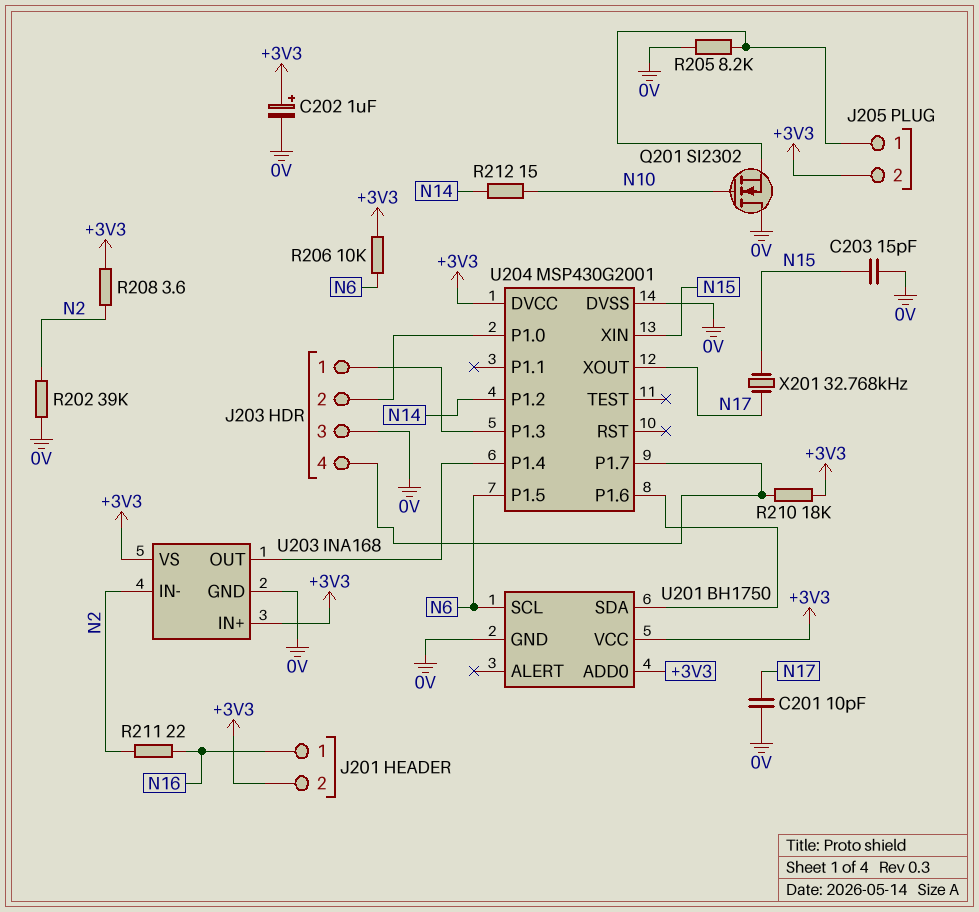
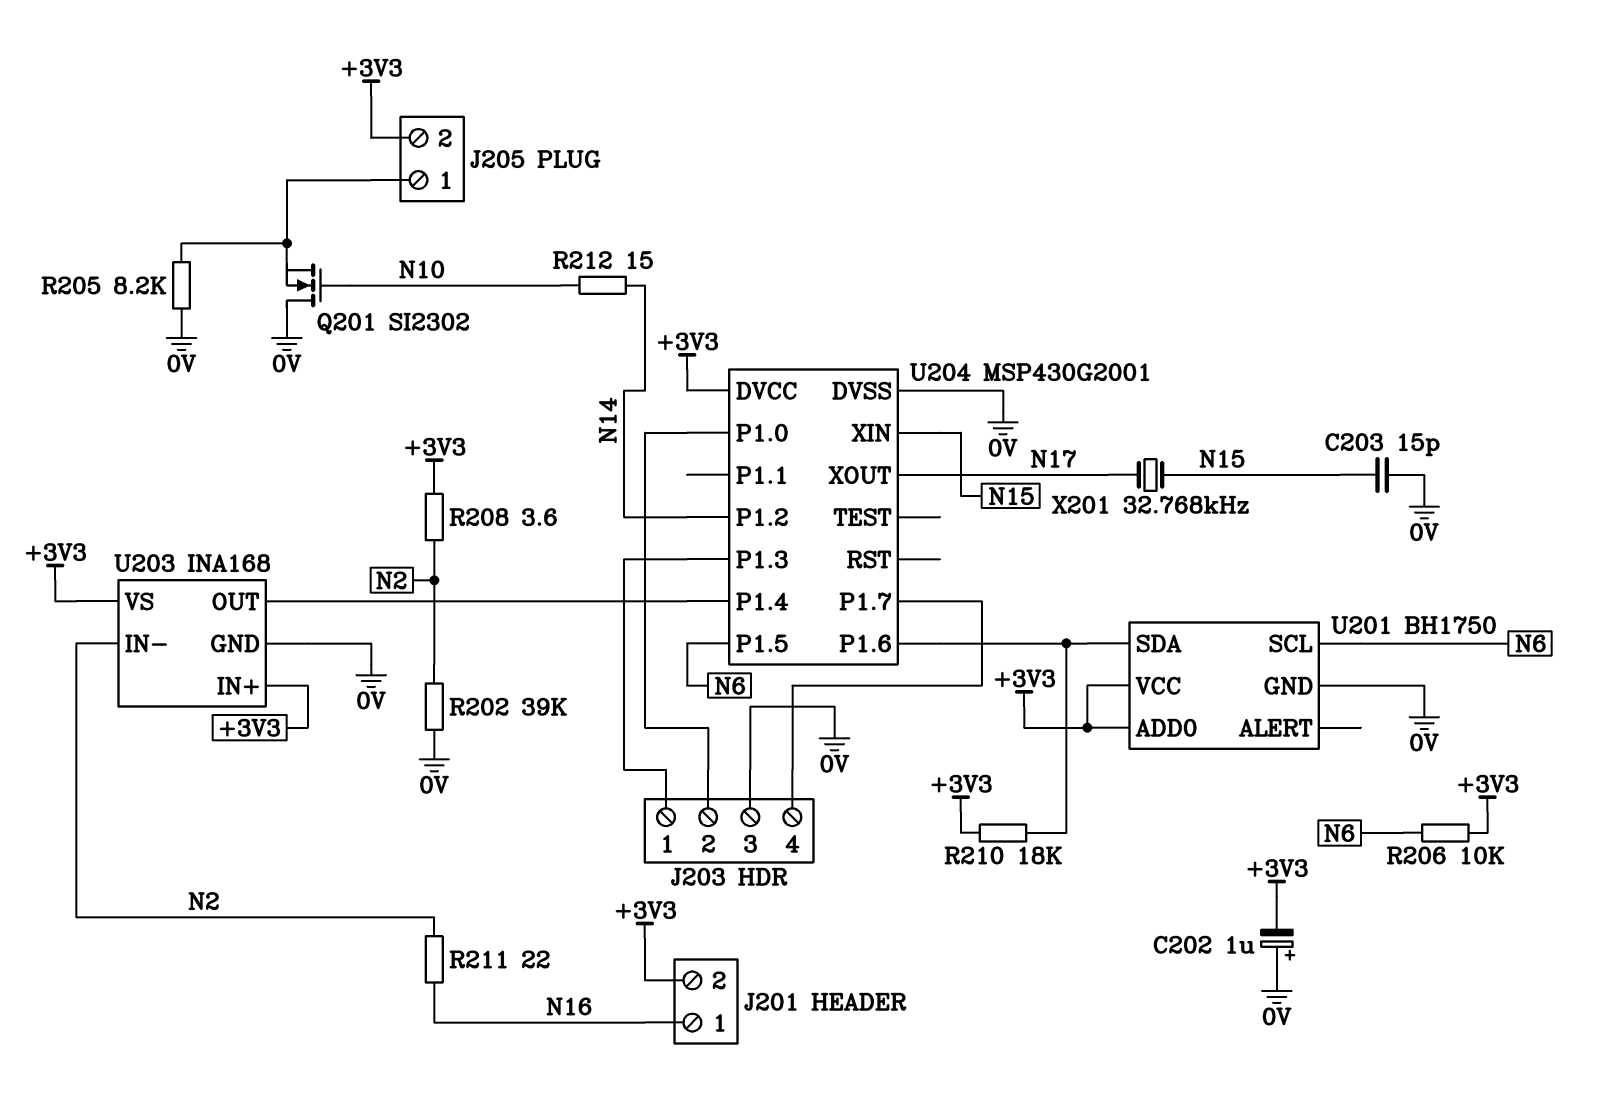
C201: 10pF (0V, N17) -> none
C202: 1uF (plus +3V3, minus 0V) -> 1uF (plus 0V, minus +3V3)
R210: 18k (+3V3, J203/4) -> 18k (+3V3, U201/SDA)

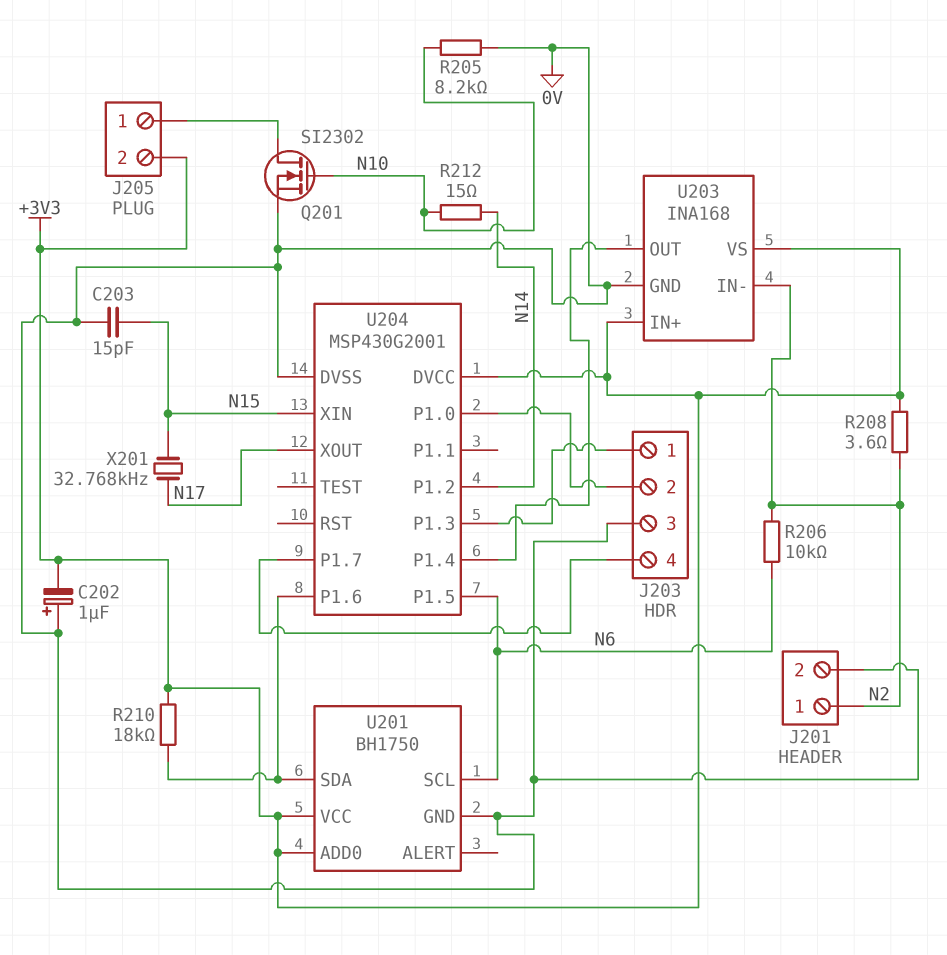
J201 pin 1: N16 -> N2
J201 pin 2: +3V3 -> 0V
Q201: NMOS SI2302 (G N10, D 0V, S J205/1) -> NMOS SI2302 (G N10, D J205/1, S 0V)
R202: 39k (0V, N2) -> none
R205: 8.2k (0V, J205/1) -> 8.2k (0V, N10)
R206: 10k (+3V3, N6) -> 10k (N2, N6)
R211: 22 (N2, N16) -> none

